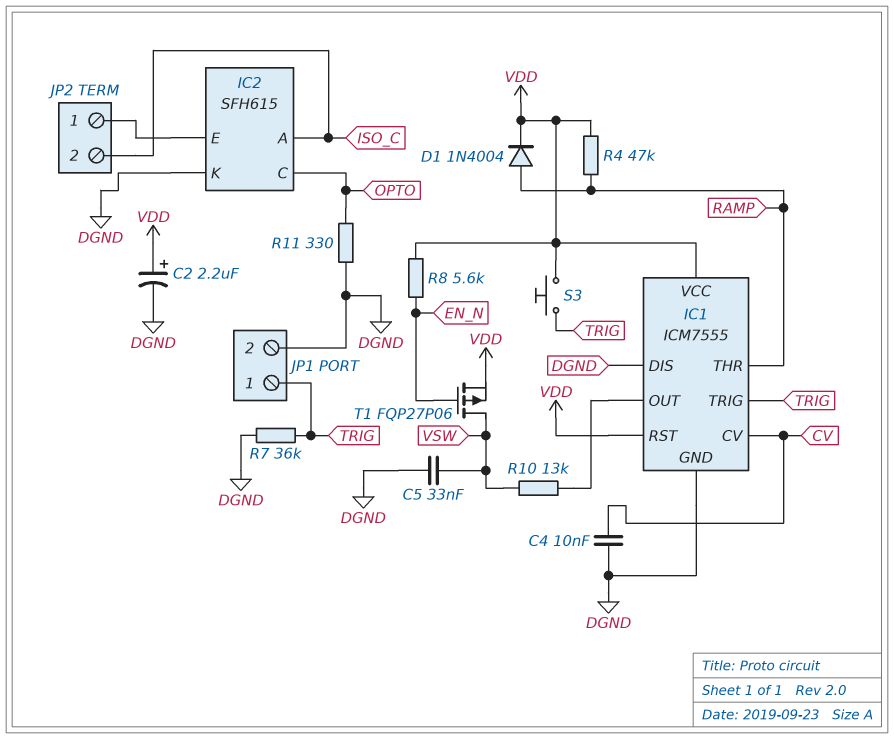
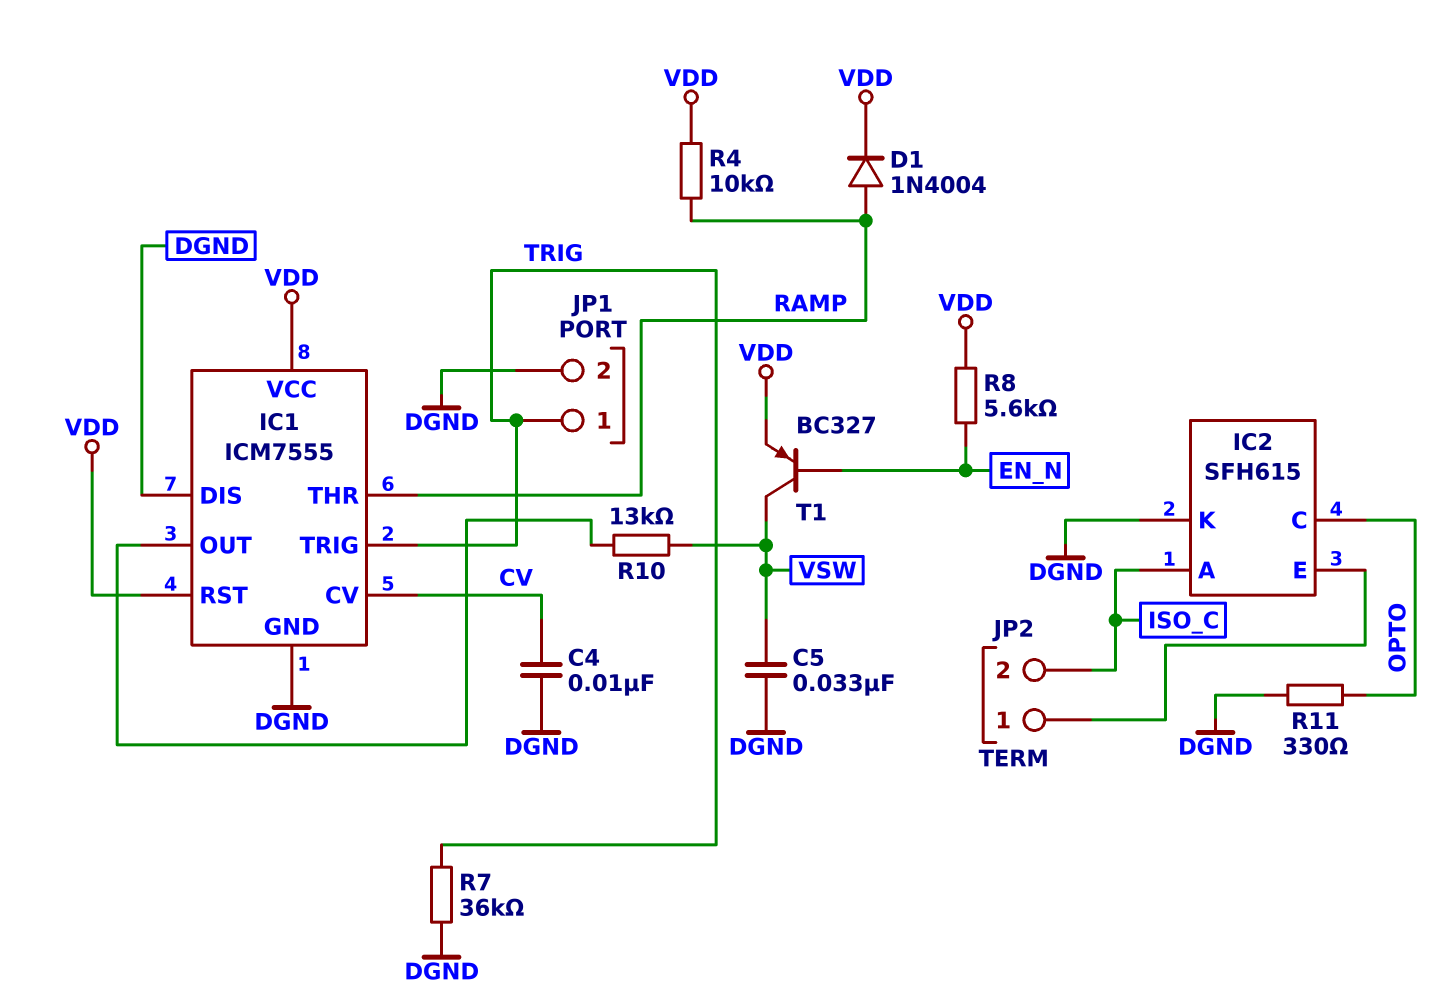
C2: 2.2uF (plus VDD, minus DGND) -> none
R4: 47k (RAMP, VDD) -> 10k (RAMP, VDD)
S3: button (TRIG, VDD) -> none
T1: PMOS FQP27P06 (G EN_N, D VSW, S VDD) -> PNP BC327 (B EN_N, C VSW, E VDD)

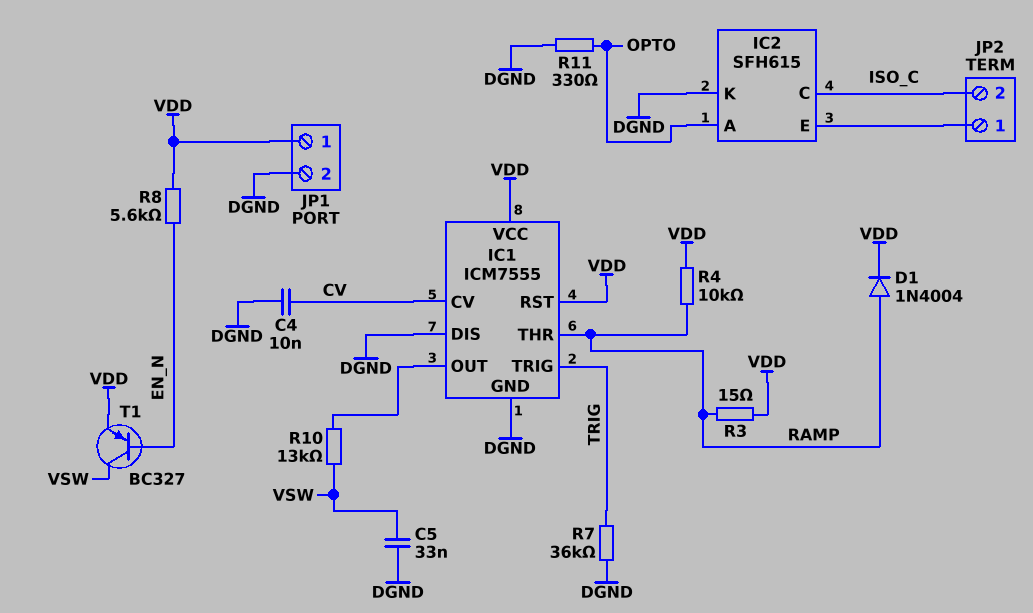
IC2 pin A: ISO_C -> OPTO
IC2 pin C: OPTO -> ISO_C
JP1 pin 1: TRIG -> VDD
R3: none -> 15 (RAMP, VDD)

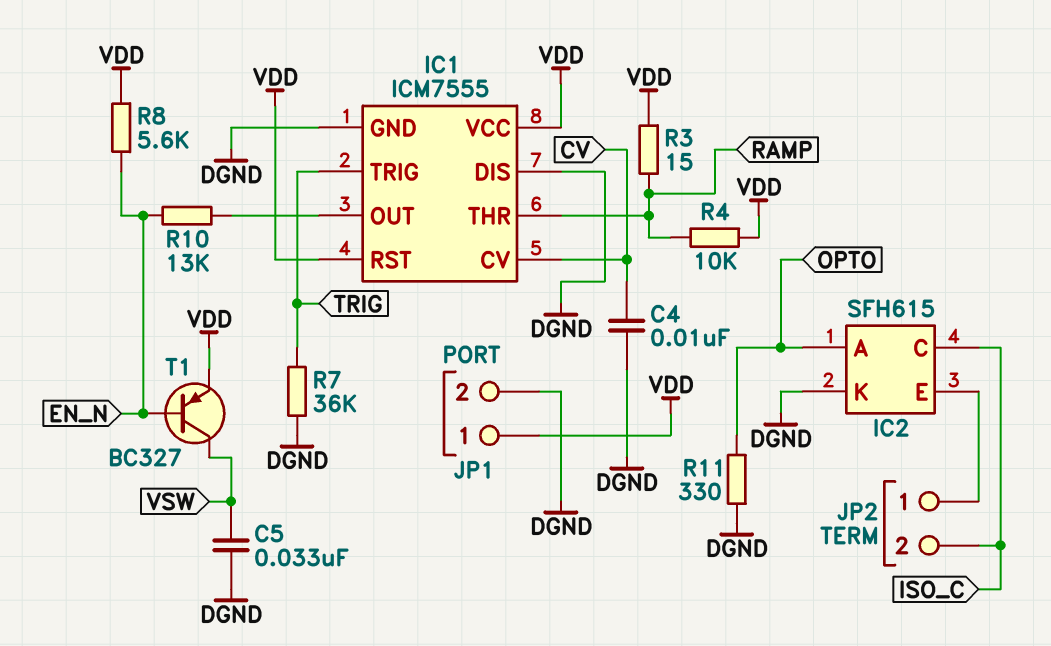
D1: diode 1N4004 (A RAMP, K VDD) -> none
R10: 13k (IC1/OUT, VSW) -> 13k (EN_N, IC1/OUT)

